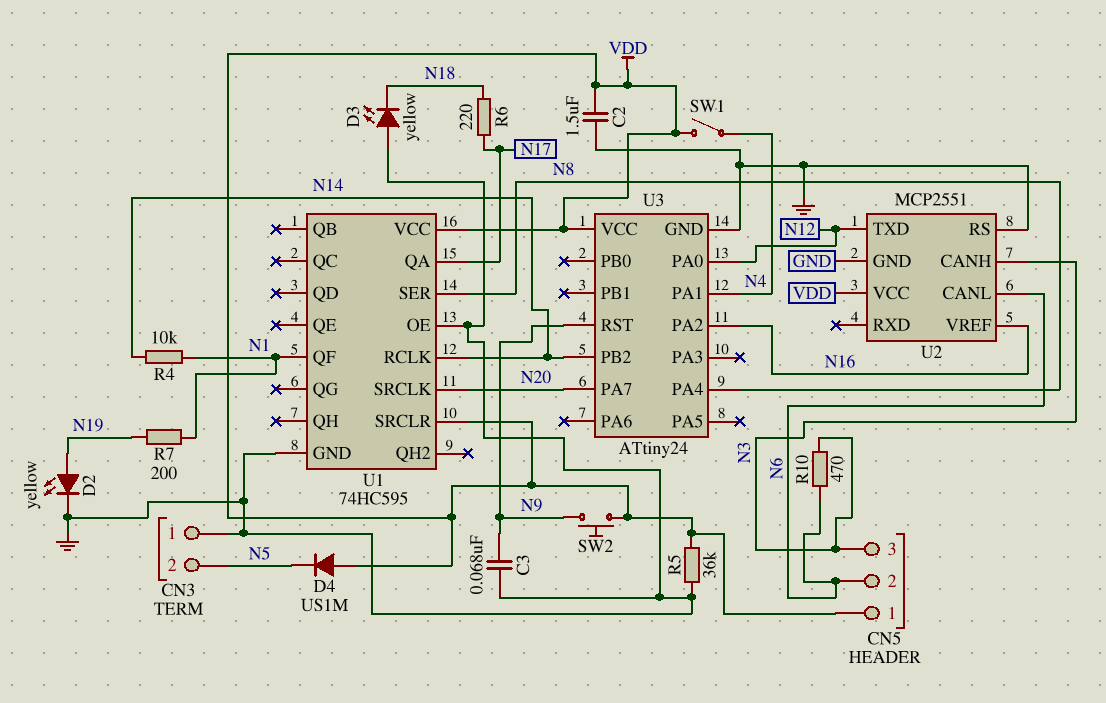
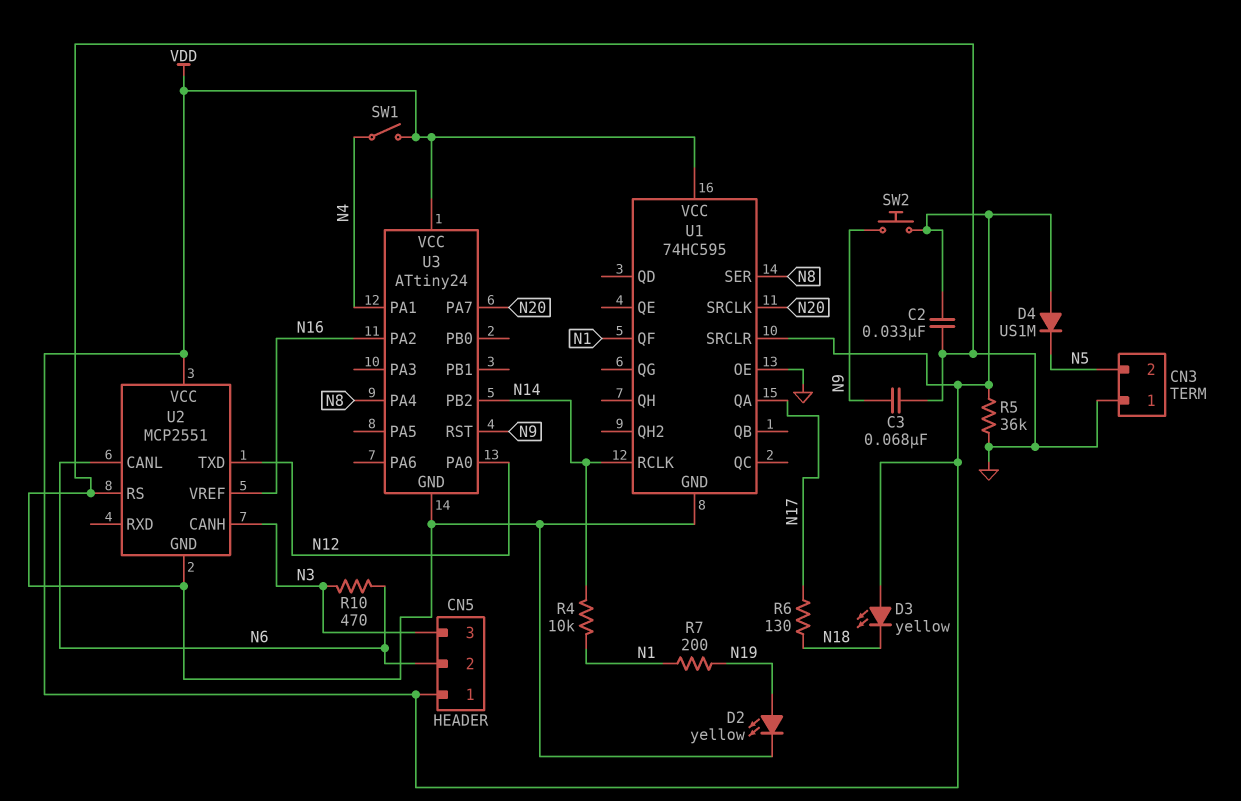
C2: 1.5uF (GND, VDD) -> 33nF (GND, VDD)
D3: LED yellow (A GND, K N18) -> LED yellow (A VDD, K N18)
R6: 220 (N17, N18) -> 130 (N17, N18)

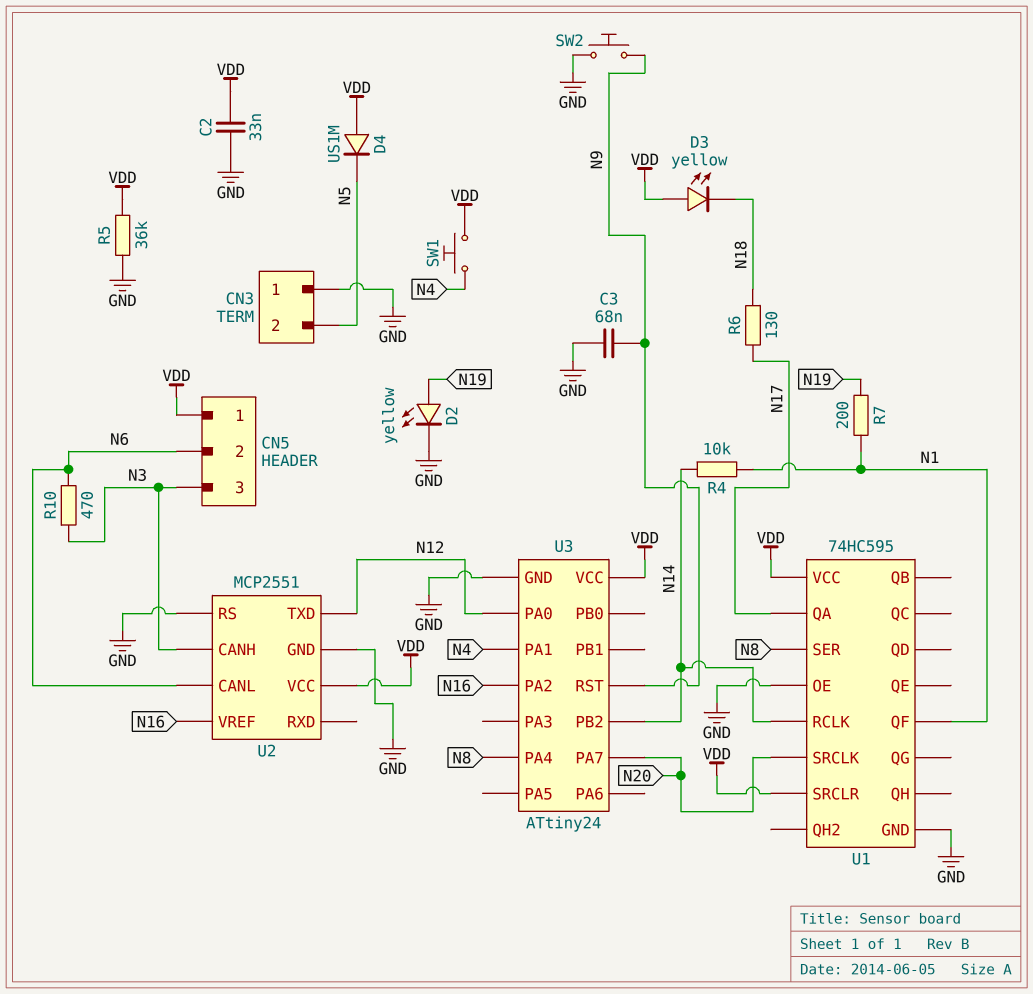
SW1: switch (N4, VDD) -> button (N4, VDD)
SW2: button (N9, VDD) -> button (GND, N9)

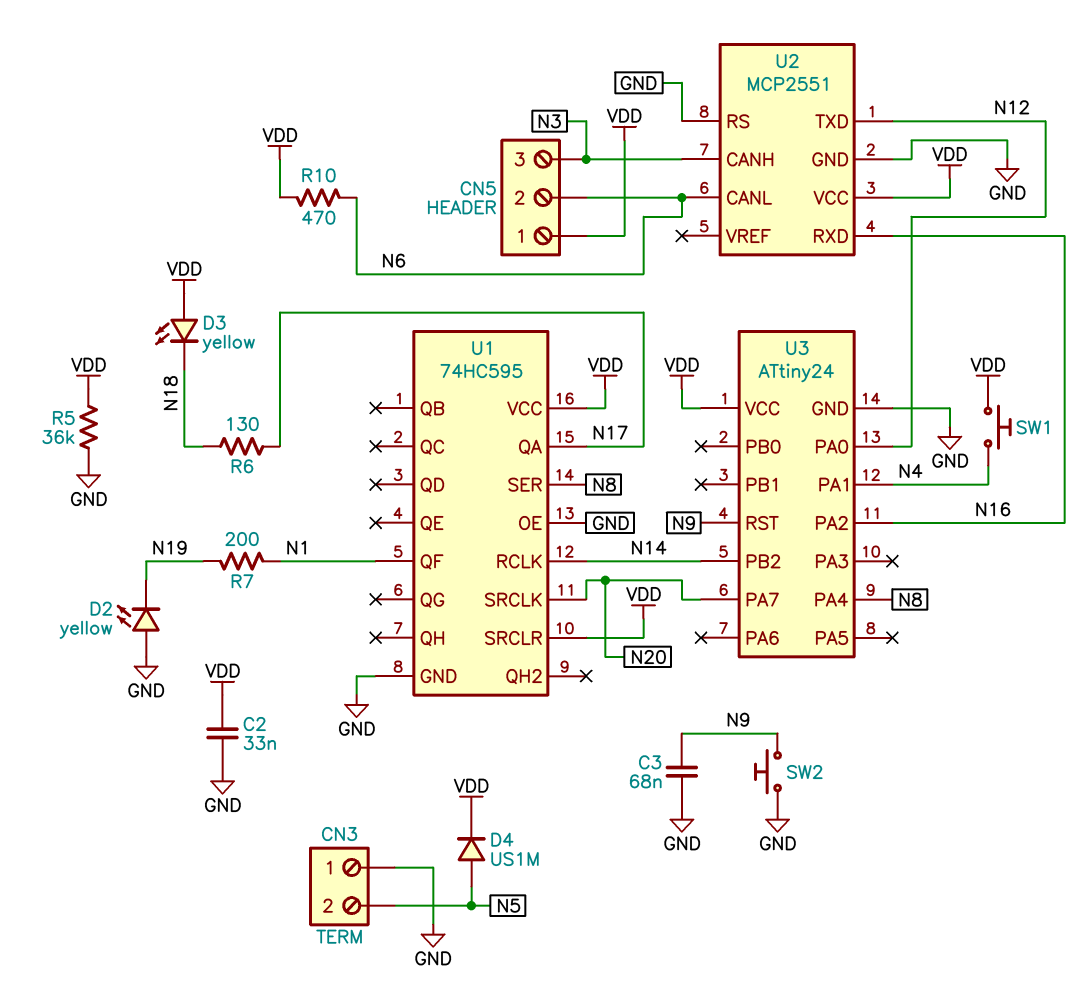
D2: LED yellow (A N19, K GND) -> LED yellow (A GND, K N19)
D4: diode US1M (A VDD, K N5) -> diode US1M (A N5, K VDD)
R4: 10k (N1, N14) -> none
R10: 470 (N3, N6) -> 470 (N6, VDD)
U2 pin RXD: none -> N16
U2 pin VREF: N16 -> none

